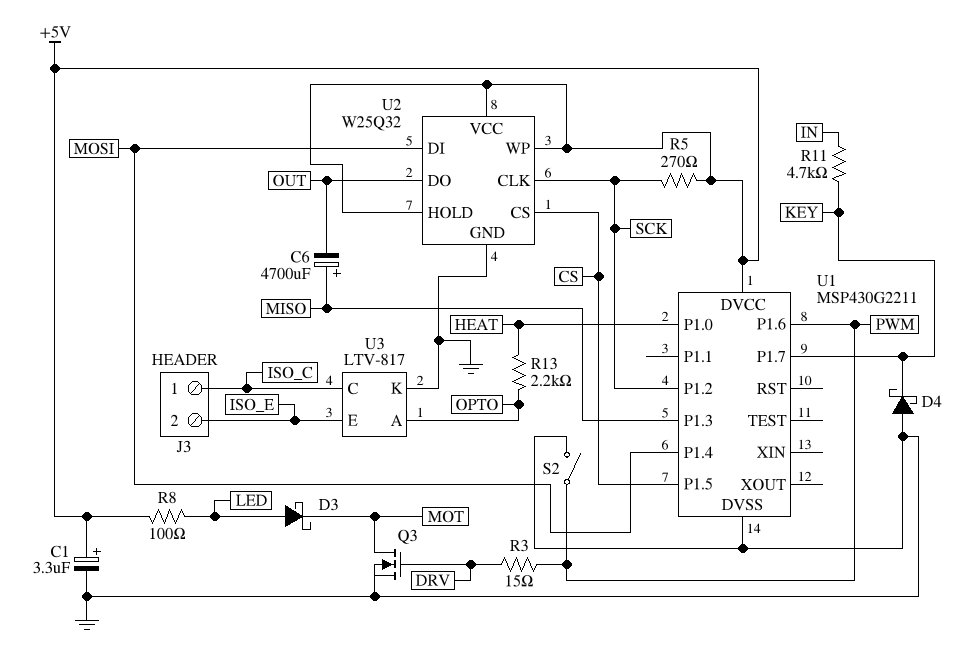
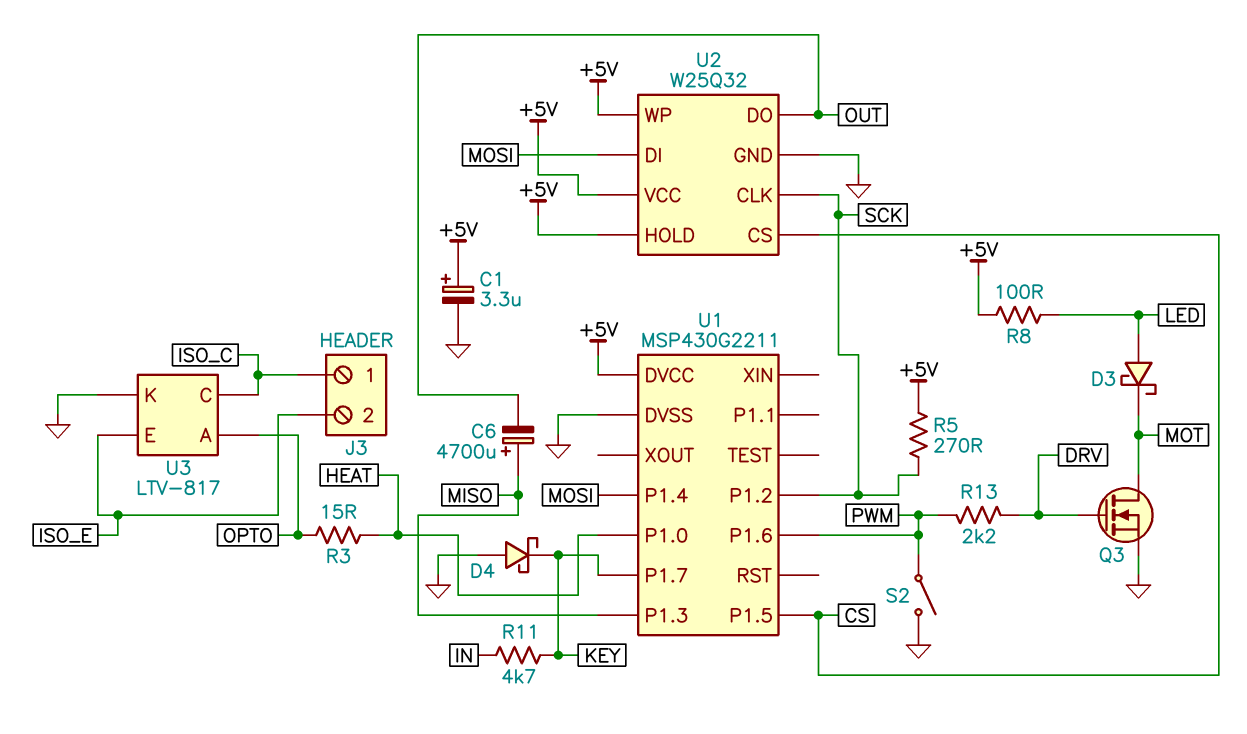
R3: 15 (DRV, PWM) -> 15 (HEAT, OPTO)
R13: 2.2k (HEAT, OPTO) -> 2.2k (DRV, PWM)

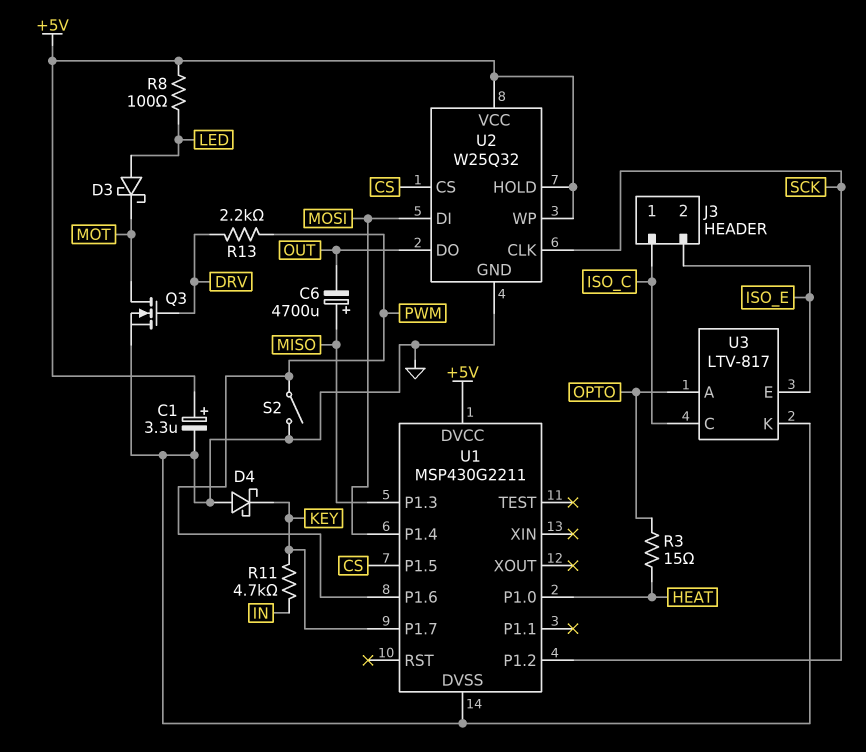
R5: 270 (+5V, SCK) -> none

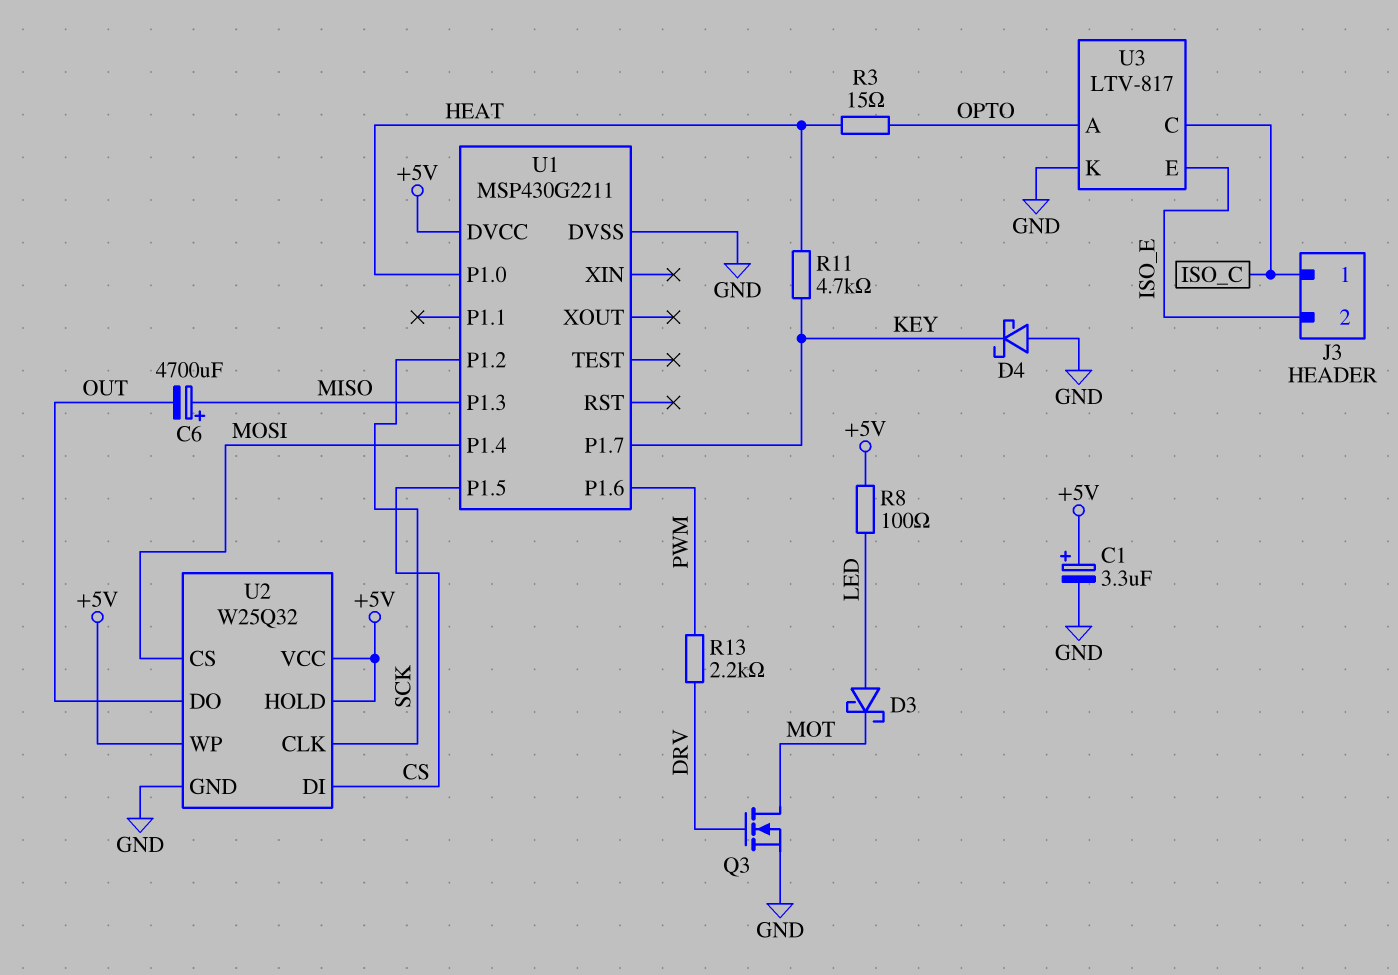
R11: 4.7k (IN, KEY) -> 4.7k (HEAT, KEY)
S2: switch (GND, PWM) -> none
U2 pin CS: CS -> MOSI
U2 pin DI: MOSI -> CS

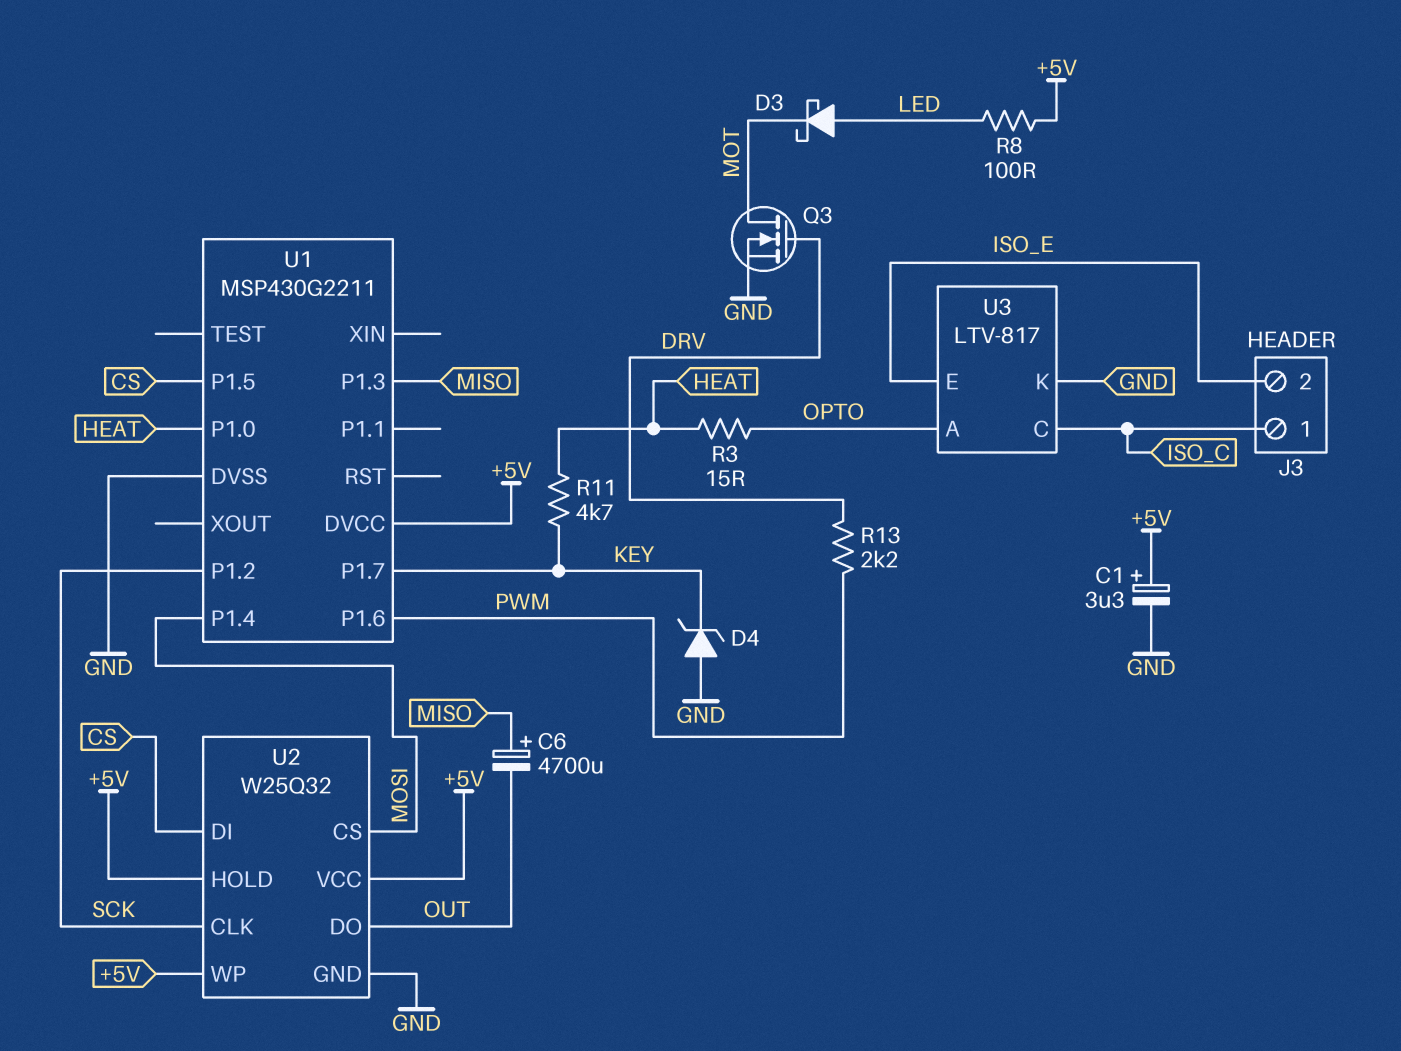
D4: schottky (A GND, K KEY) -> zener (A GND, K KEY)

